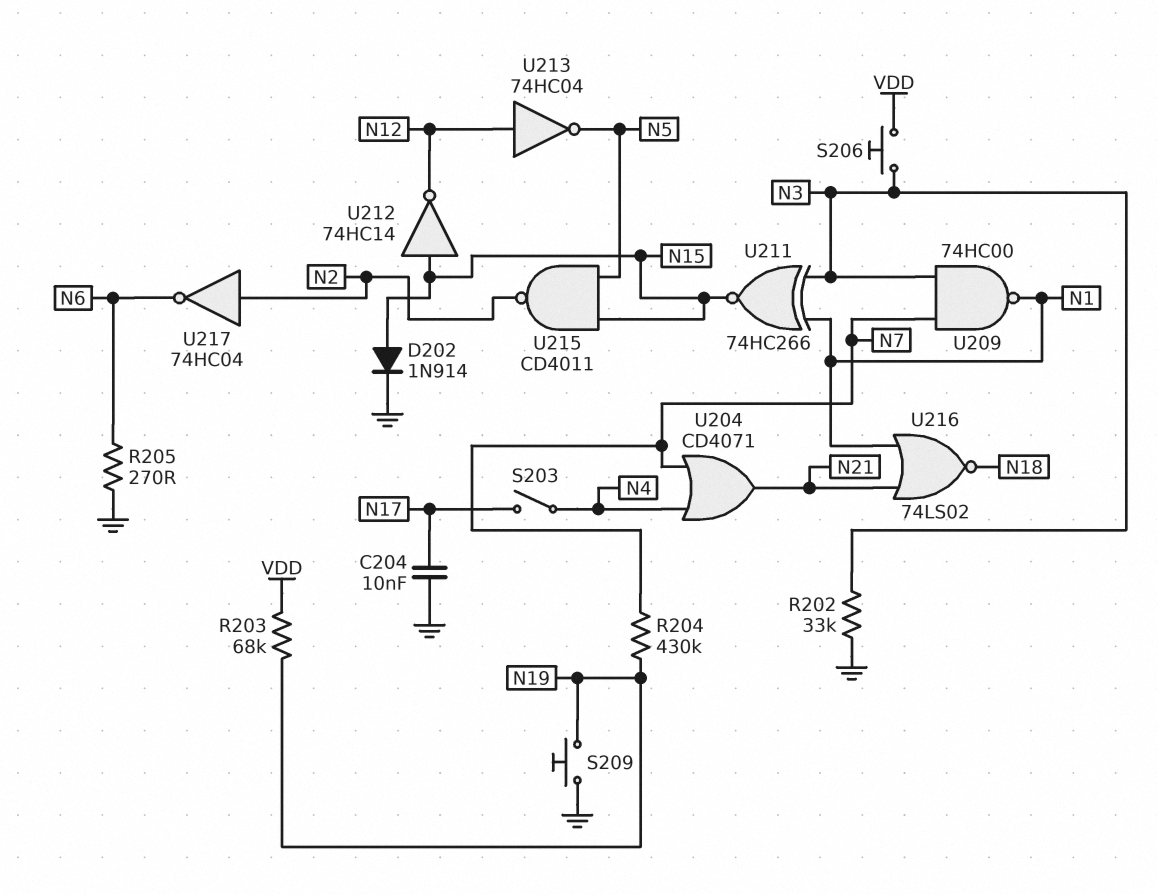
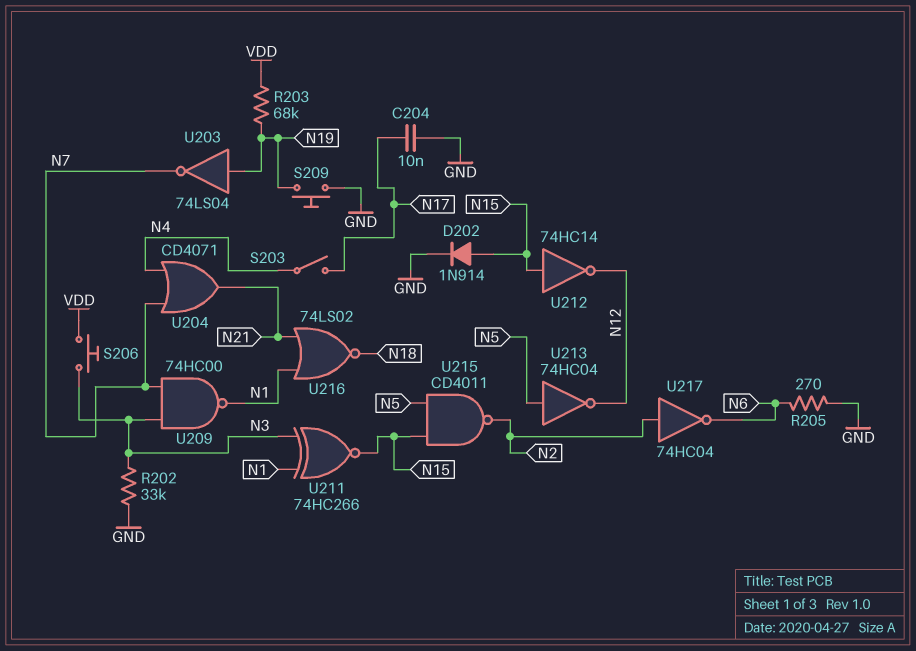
R204: 430k (N7, N19) -> none
U203: none -> NOT 74LS04 (in N19, out N7)
U213: NOT 74HC04 (in N12, out N5) -> NOT 74HC04 (in N5, out N12)

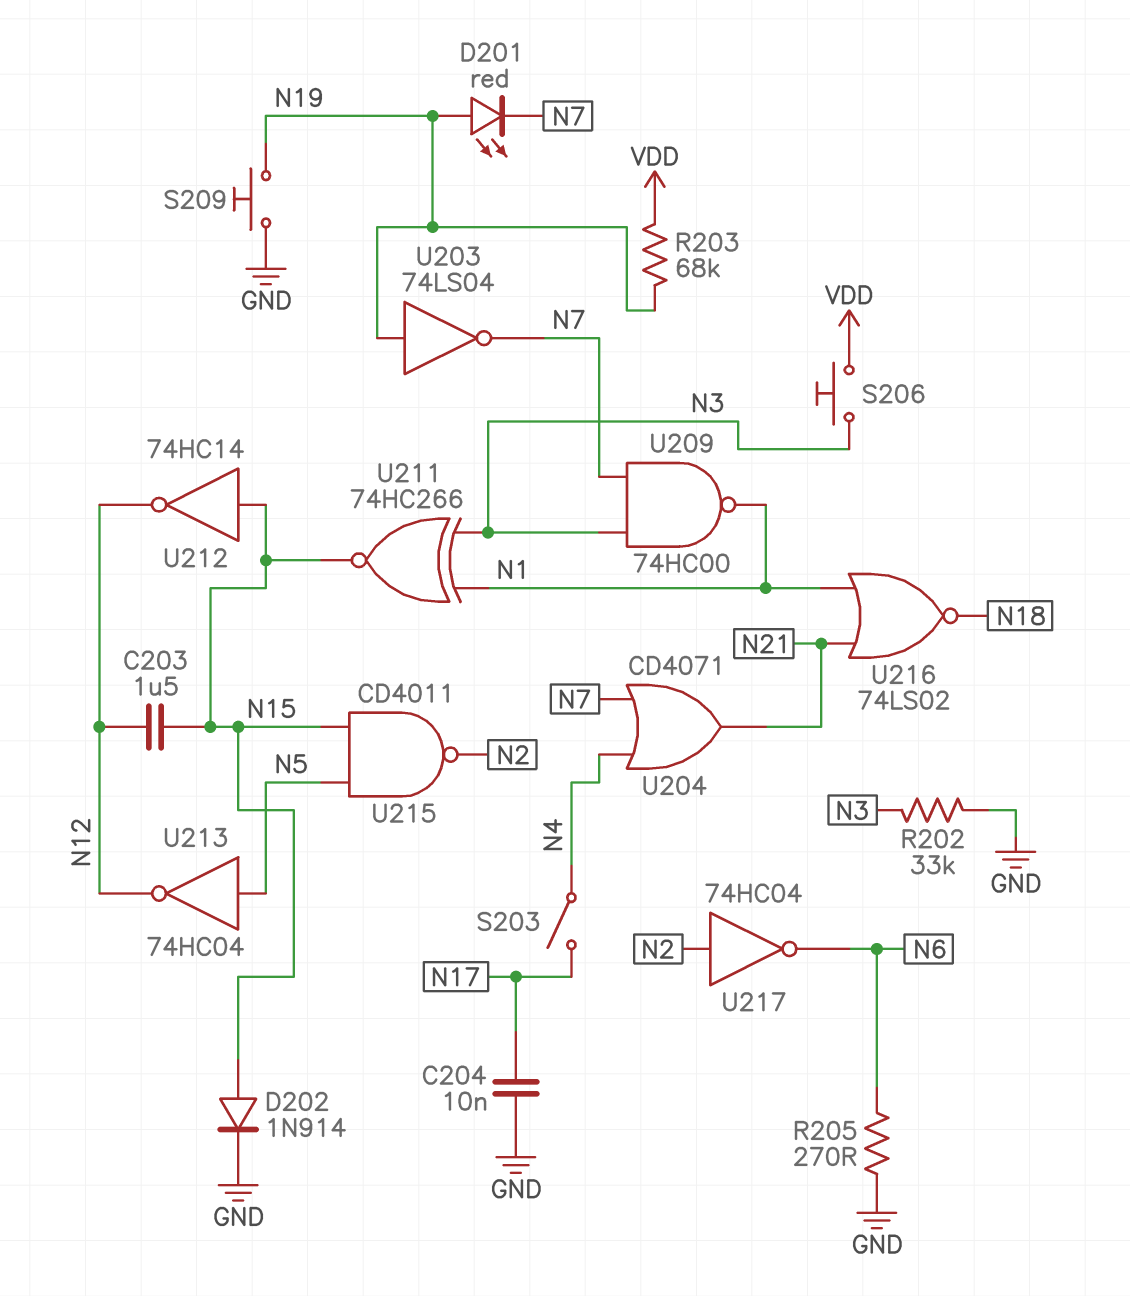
C203: none -> 1.5uF (N12, N15)
D201: none -> LED red (A N19, K N7)

